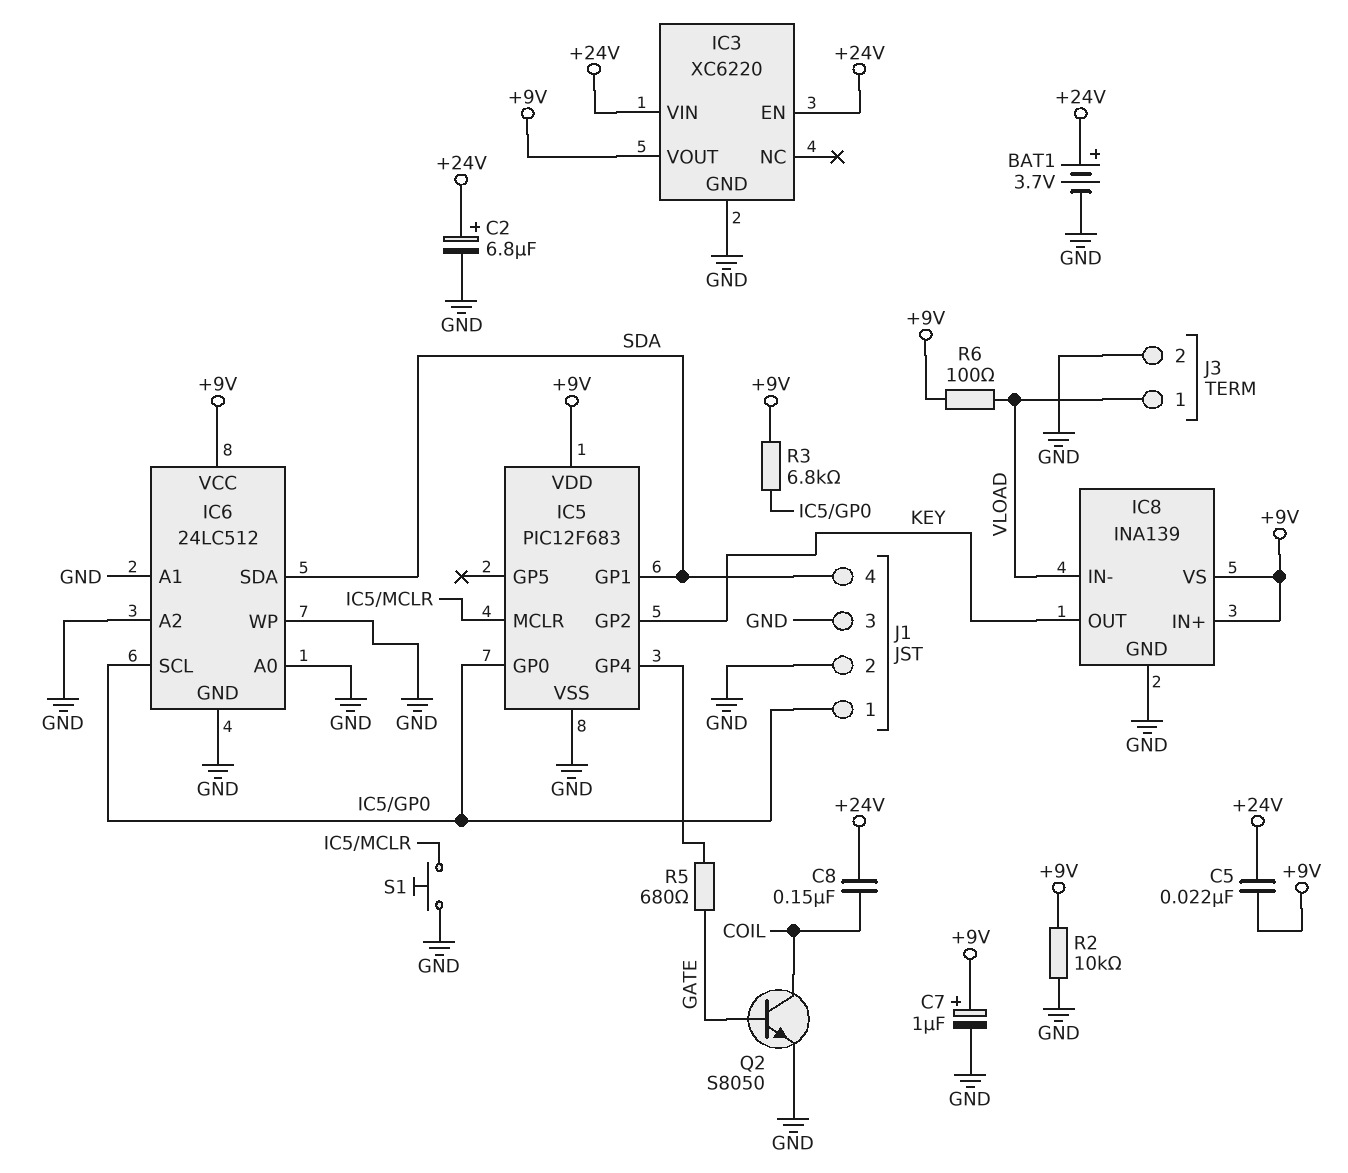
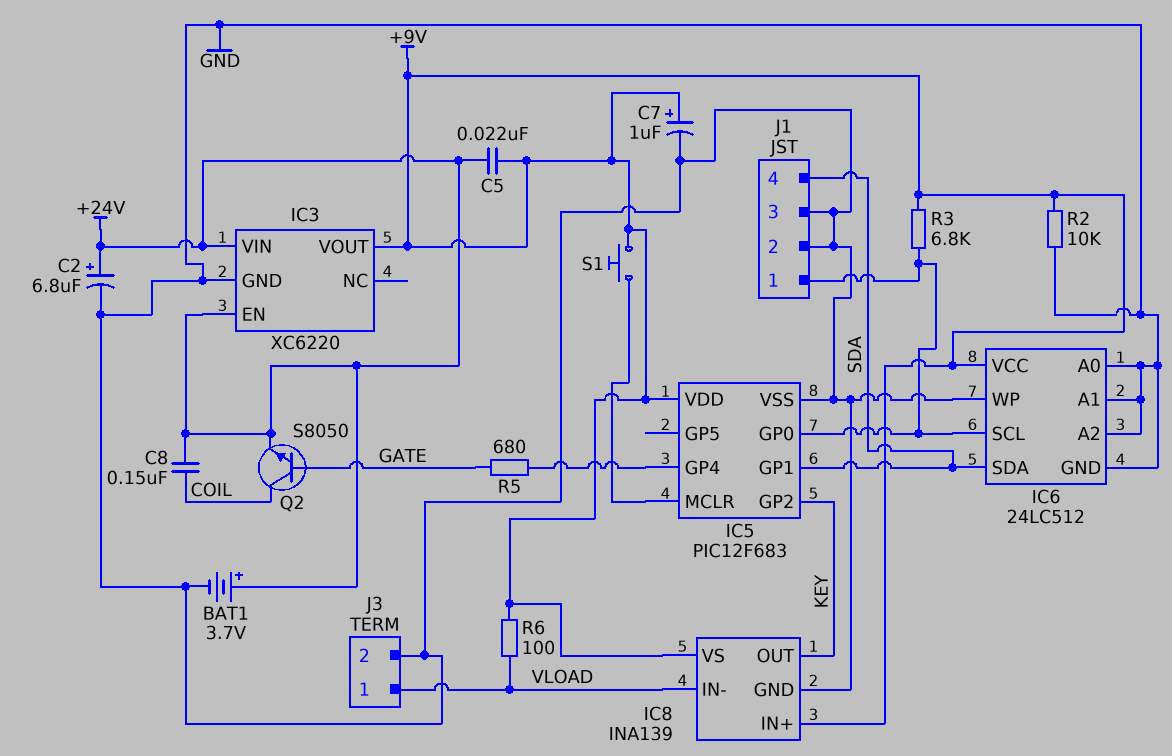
Q2: NPN S8050 (B GATE, C COIL, E GND) -> NPN S8050 (B GATE, C COIL, E +24V)
S1: button (GND, IC5/MCLR) -> button (+9V, IC5/MCLR)

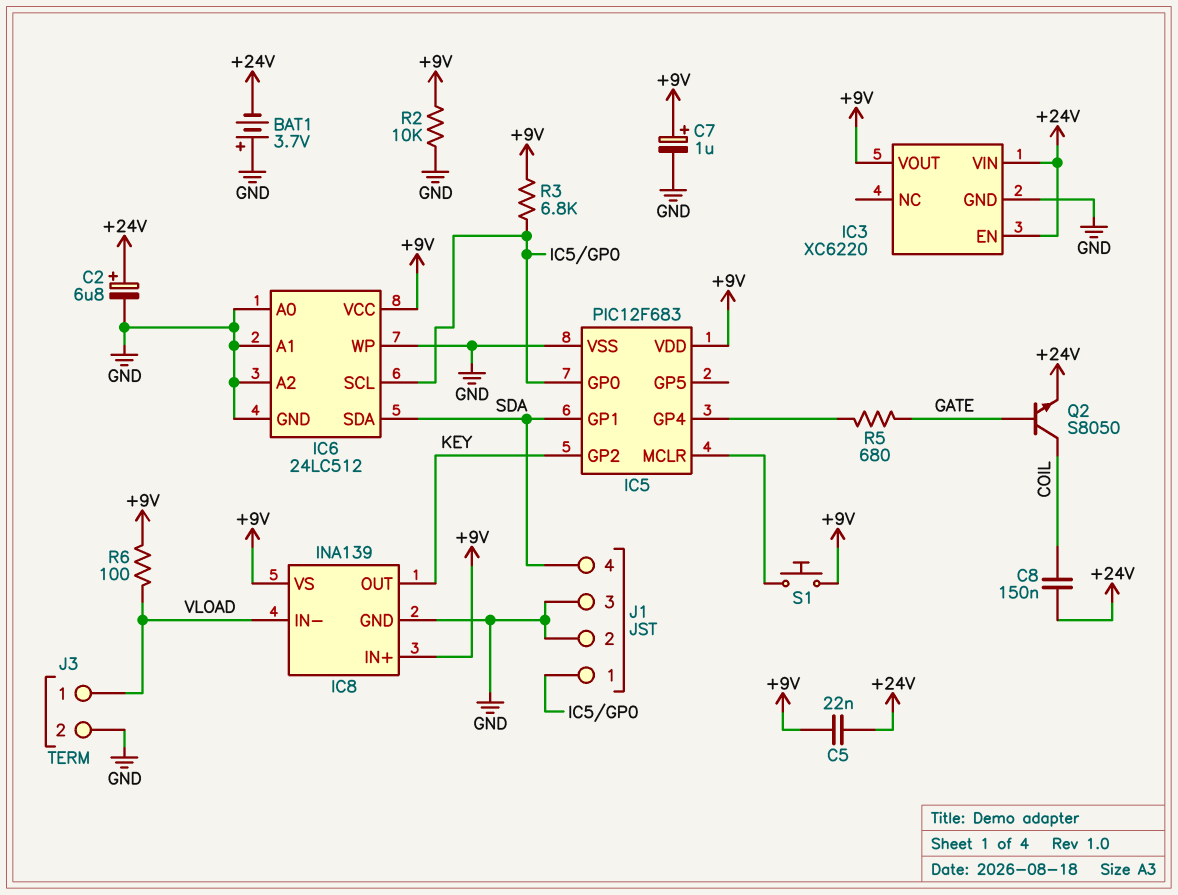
BAT1: 3.7V (plus +24V, minus GND) -> 3.7V (plus GND, minus +24V)

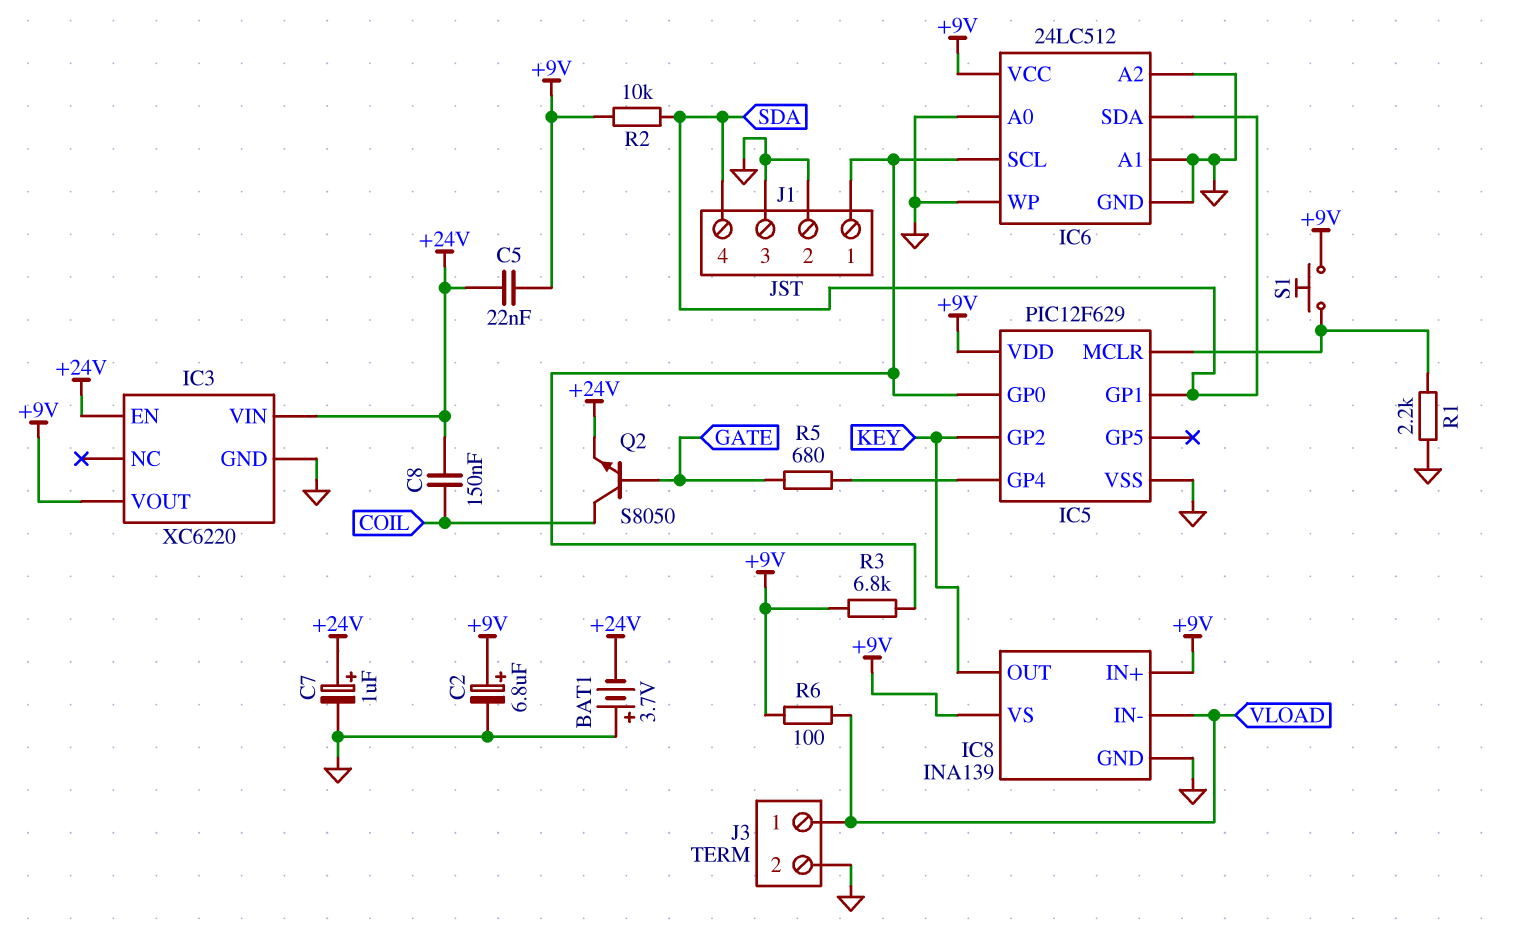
C2: 6.8uF (plus +24V, minus GND) -> 6.8uF (plus +9V, minus GND)
C7: 1uF (plus +9V, minus GND) -> 1uF (plus +24V, minus GND)
IC5: PIC12F683 -> PIC12F629
R1: none -> 2.2k (GND, IC5/MCLR)
R2: 10k (+9V, GND) -> 10k (+9V, SDA)

